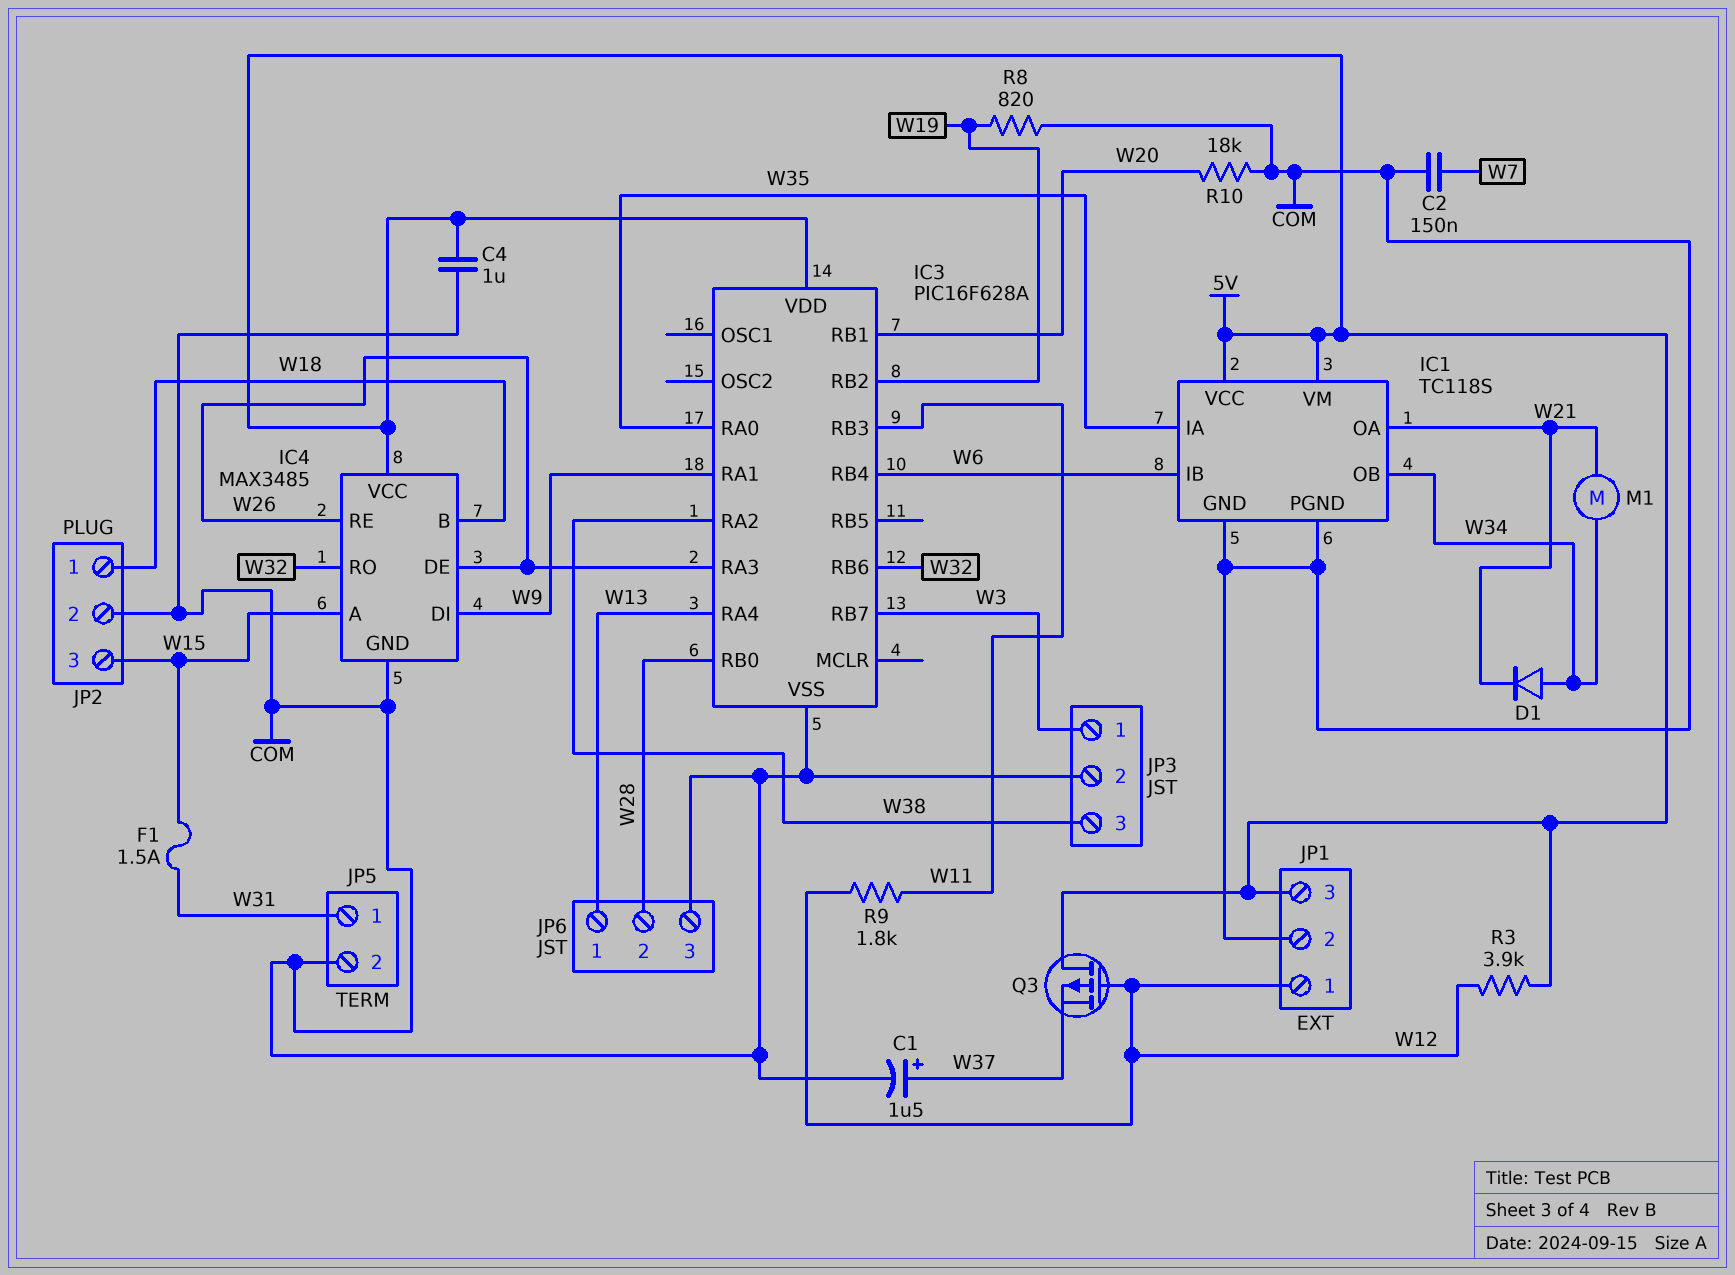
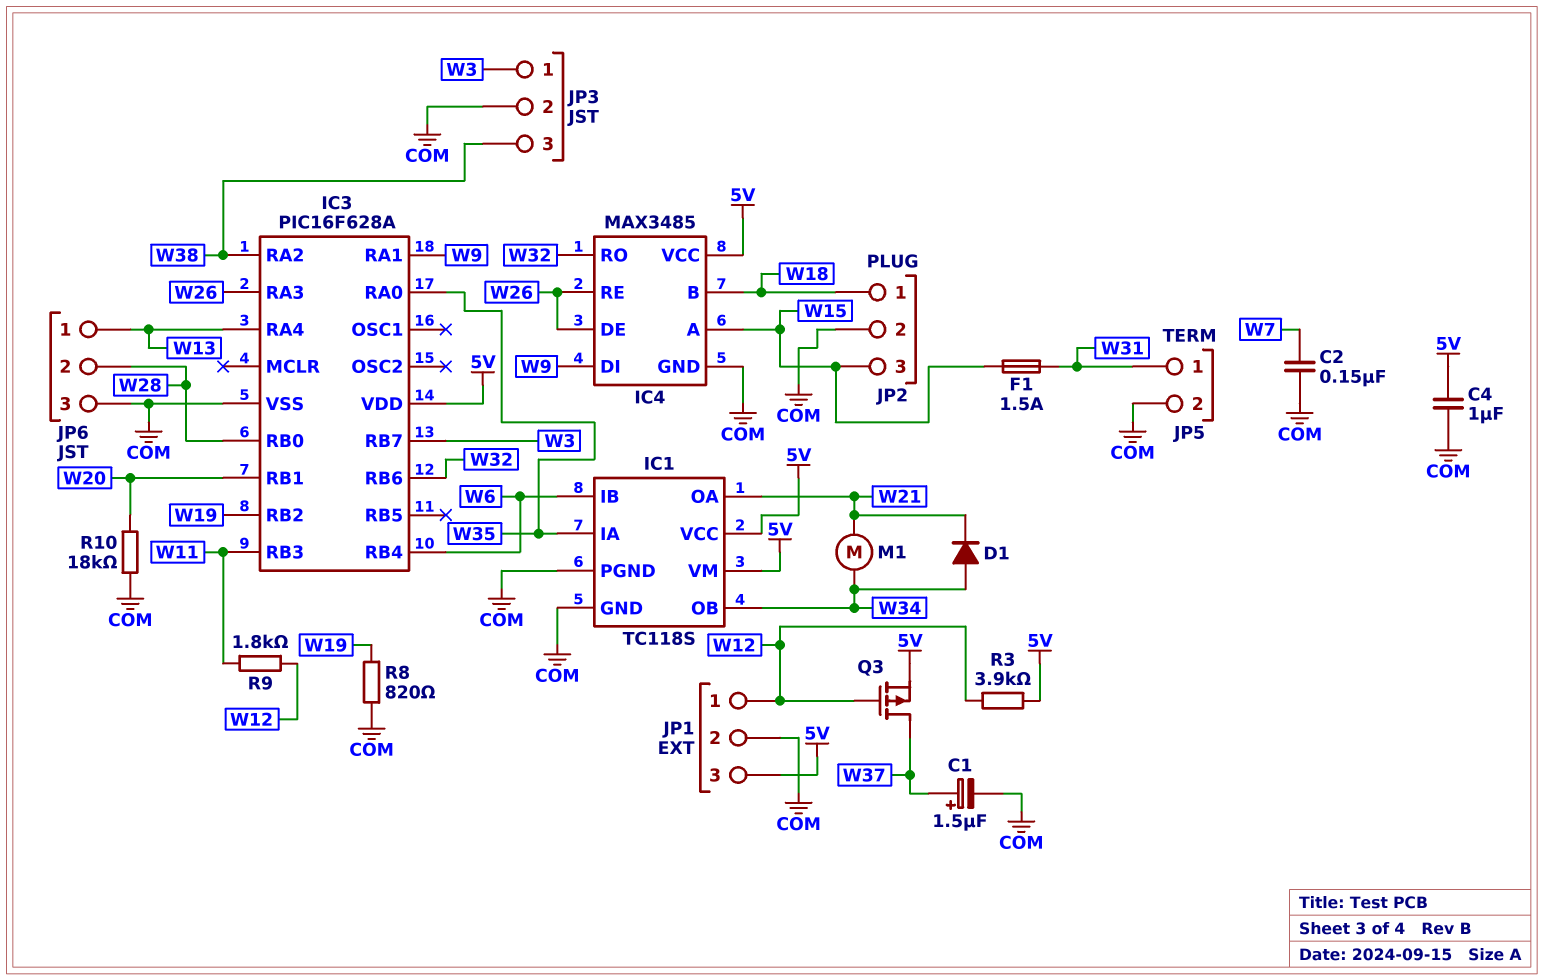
Q3: PMOS (G W12, D 5V, S W37) -> PMOS (G W12, D W37, S 5V)

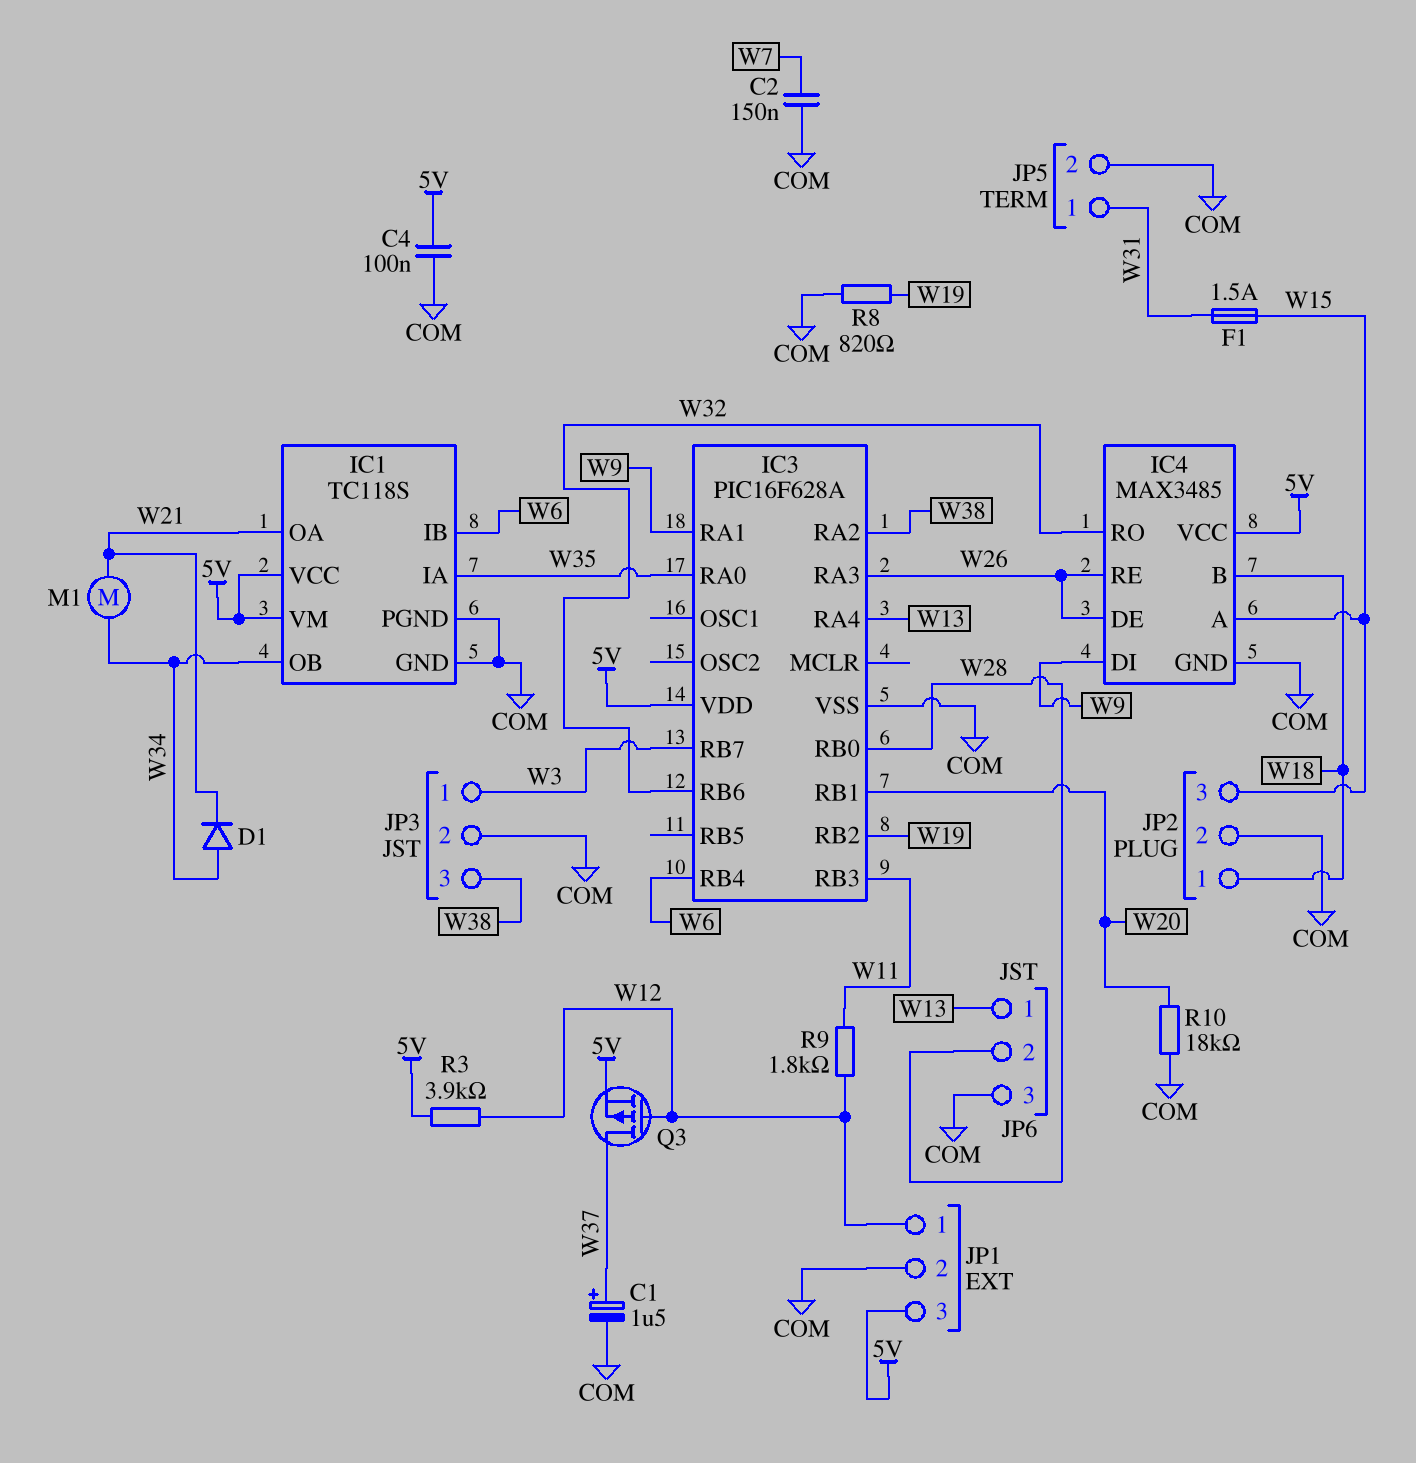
C4: 1uF (5V, COM) -> 100nF (5V, COM)

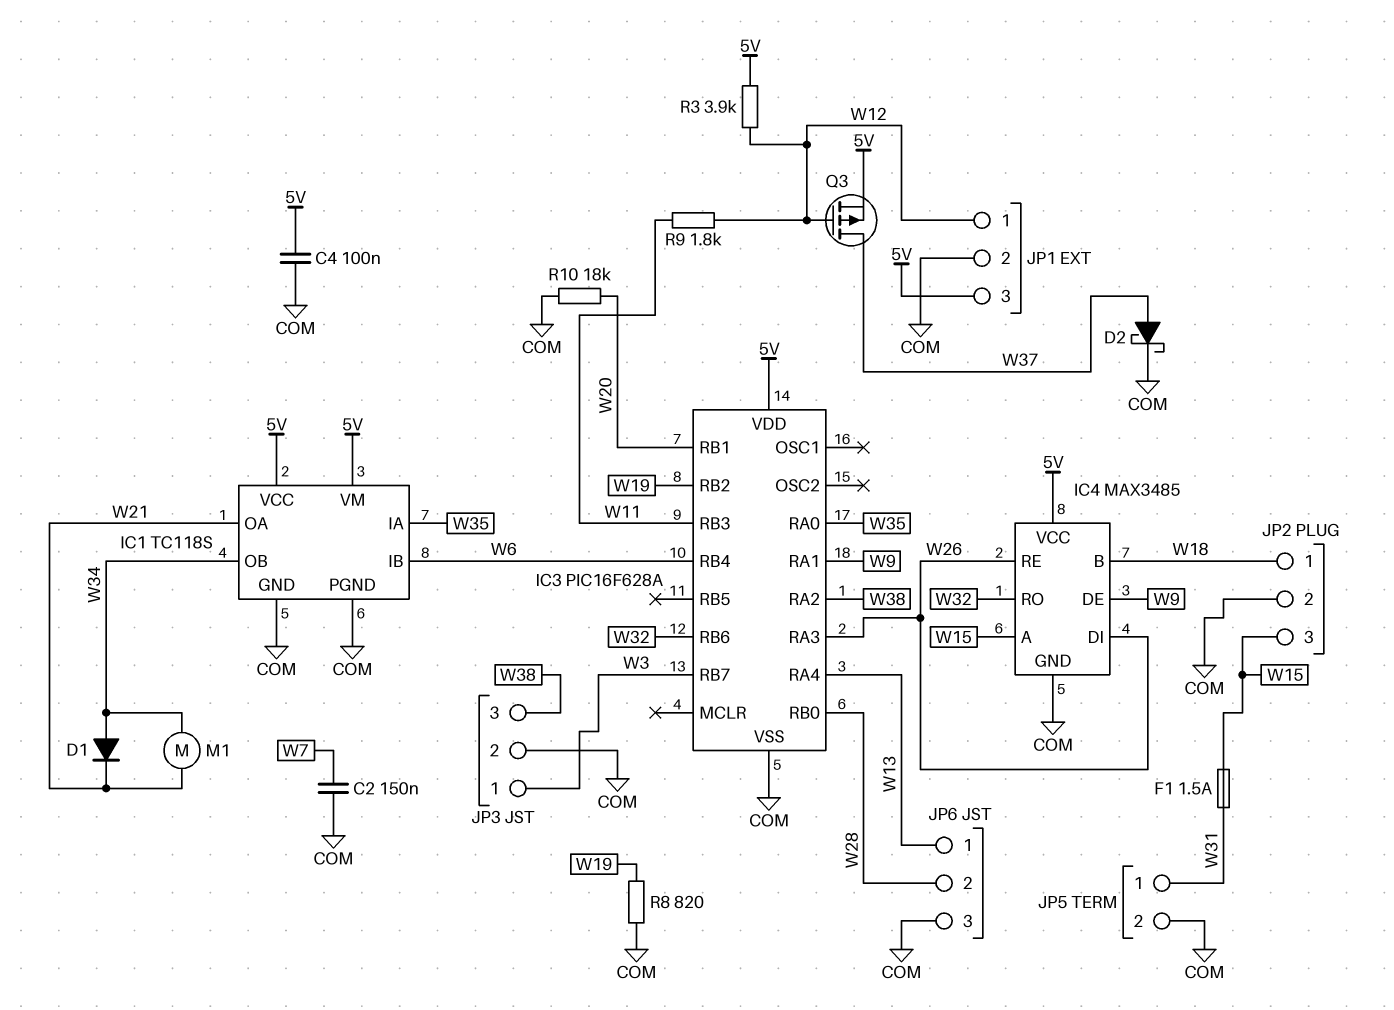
C1: 1.5uF (plus W37, minus COM) -> none
D2: none -> schottky (A W37, K COM)
IC4 pin DE: W26 -> W9
IC4 pin DI: W9 -> W26

